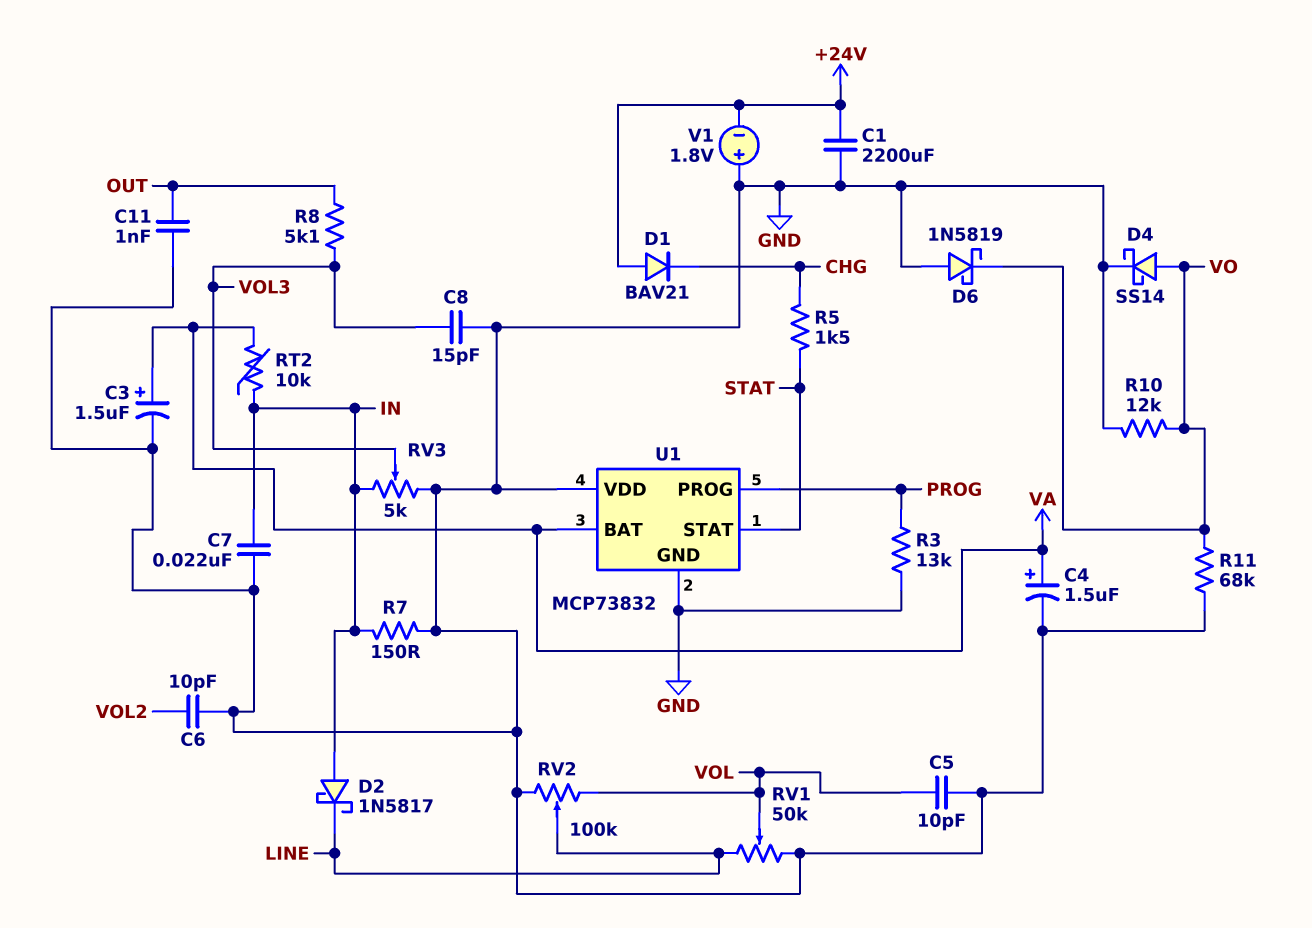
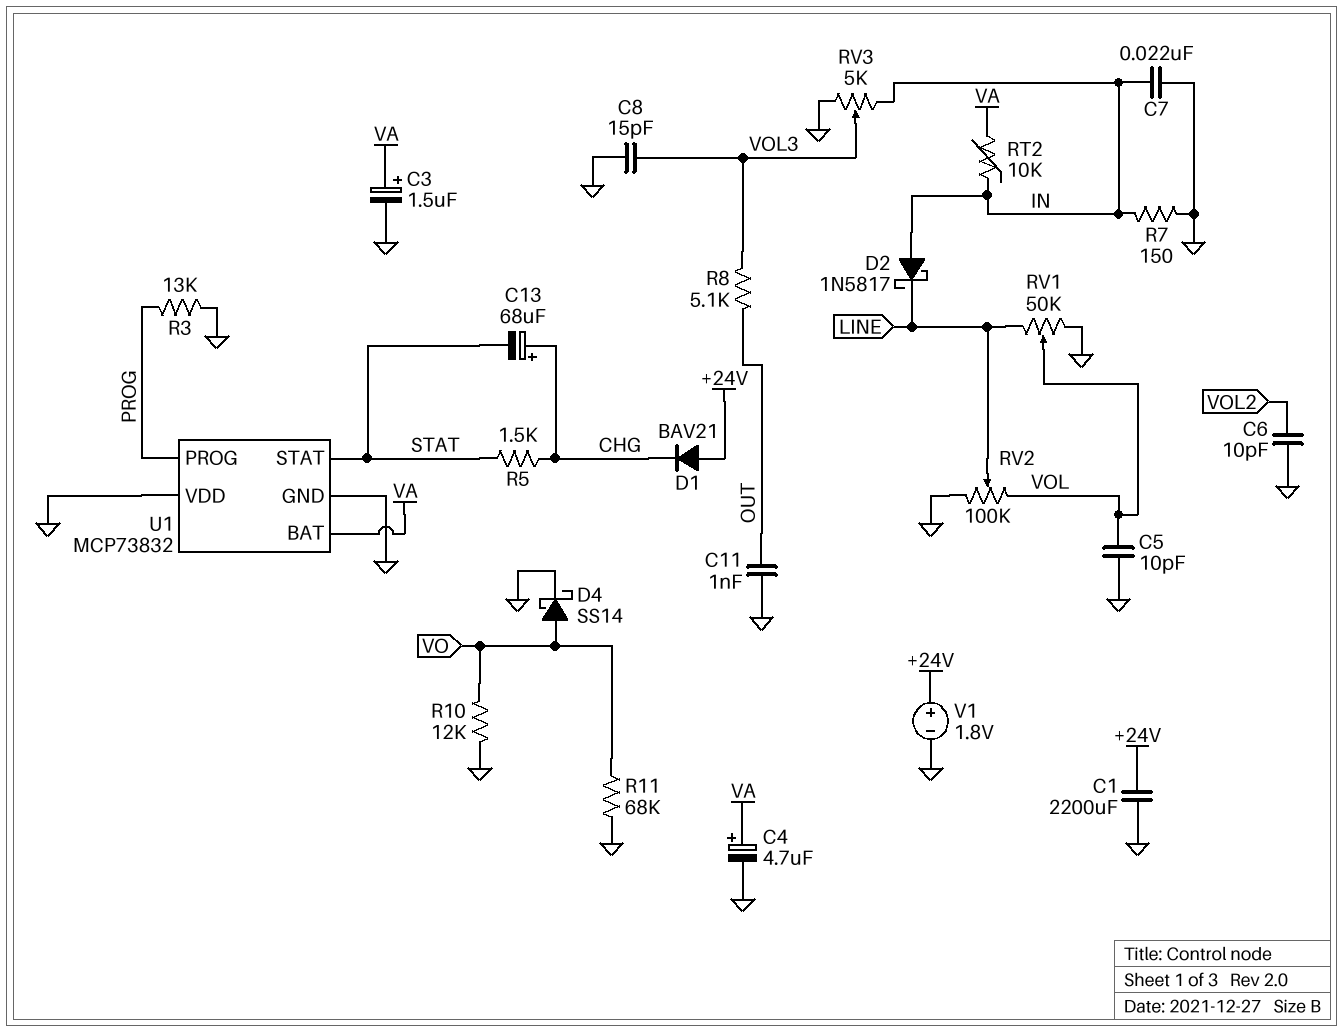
C4: 1.5uF (plus VA, minus GND) -> 4.7uF (plus VA, minus GND)
C13: none -> 68uF (plus CHG, minus STAT)
D6: schottky 1N5819 (A GND, K VO) -> none
V1: 1.8V (plus GND, minus +24V) -> 1.8V (plus +24V, minus GND)

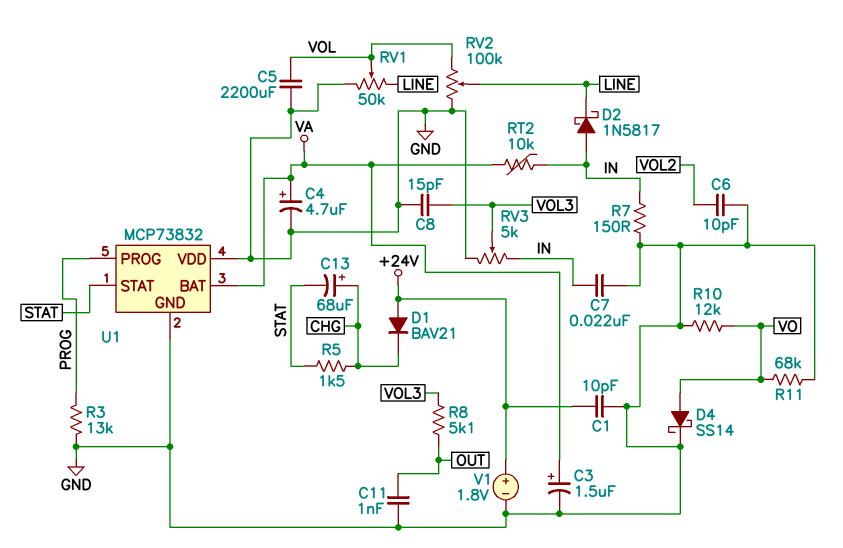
C1: 2200uF (+24V, GND) -> 10pF (+24V, GND)
C5: 10pF (GND, VOL) -> 2200uF (GND, VOL)

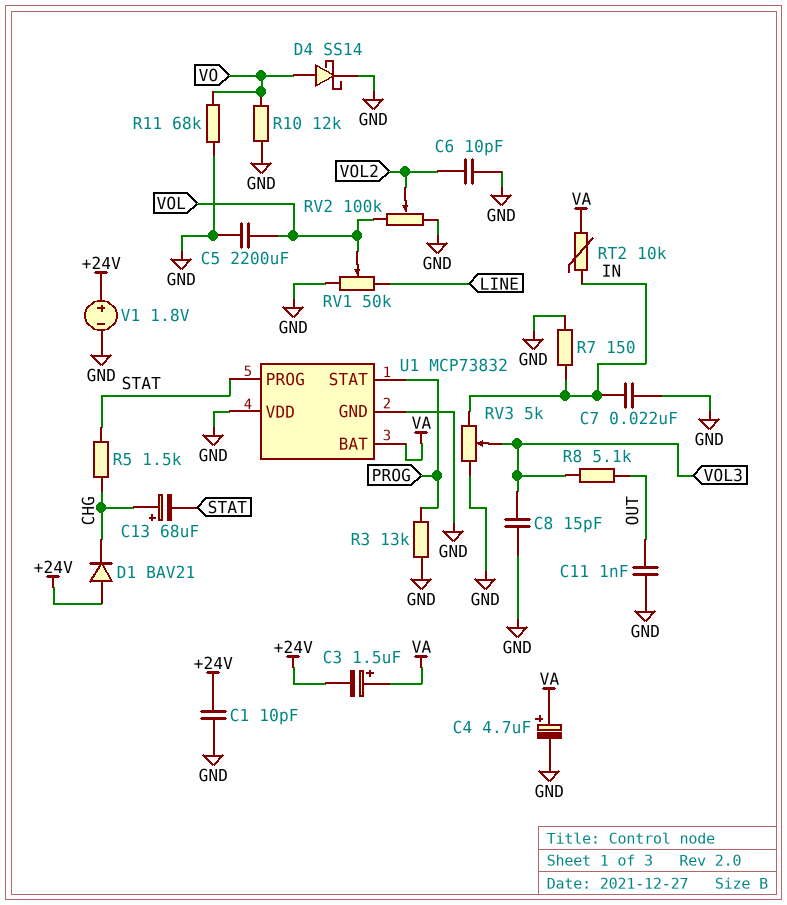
C3: 1.5uF (plus VA, minus GND) -> 1.5uF (plus VA, minus +24V)
D2: schottky 1N5817 (A IN, K LINE) -> none
RV2: 100k (GND, VOL, wiper LINE) -> 100k (GND, VOL, wiper VOL2)
U1 pin PROG: PROG -> STAT
U1 pin STAT: STAT -> PROG

